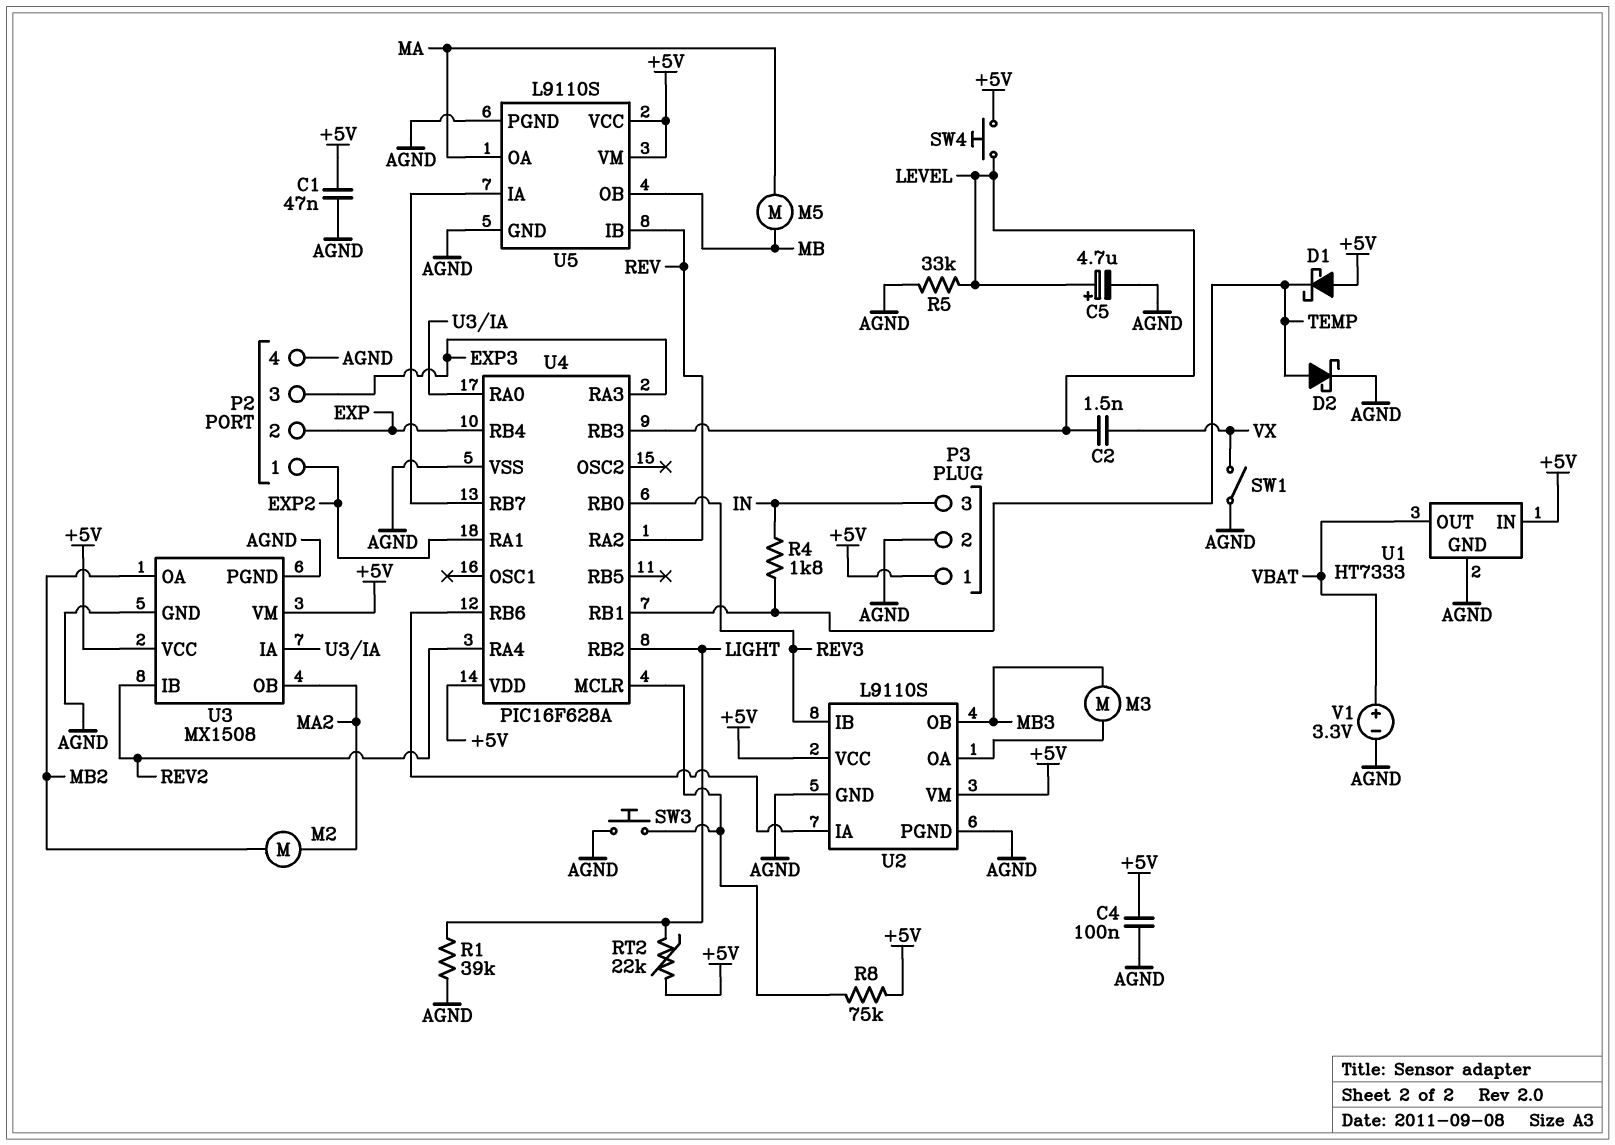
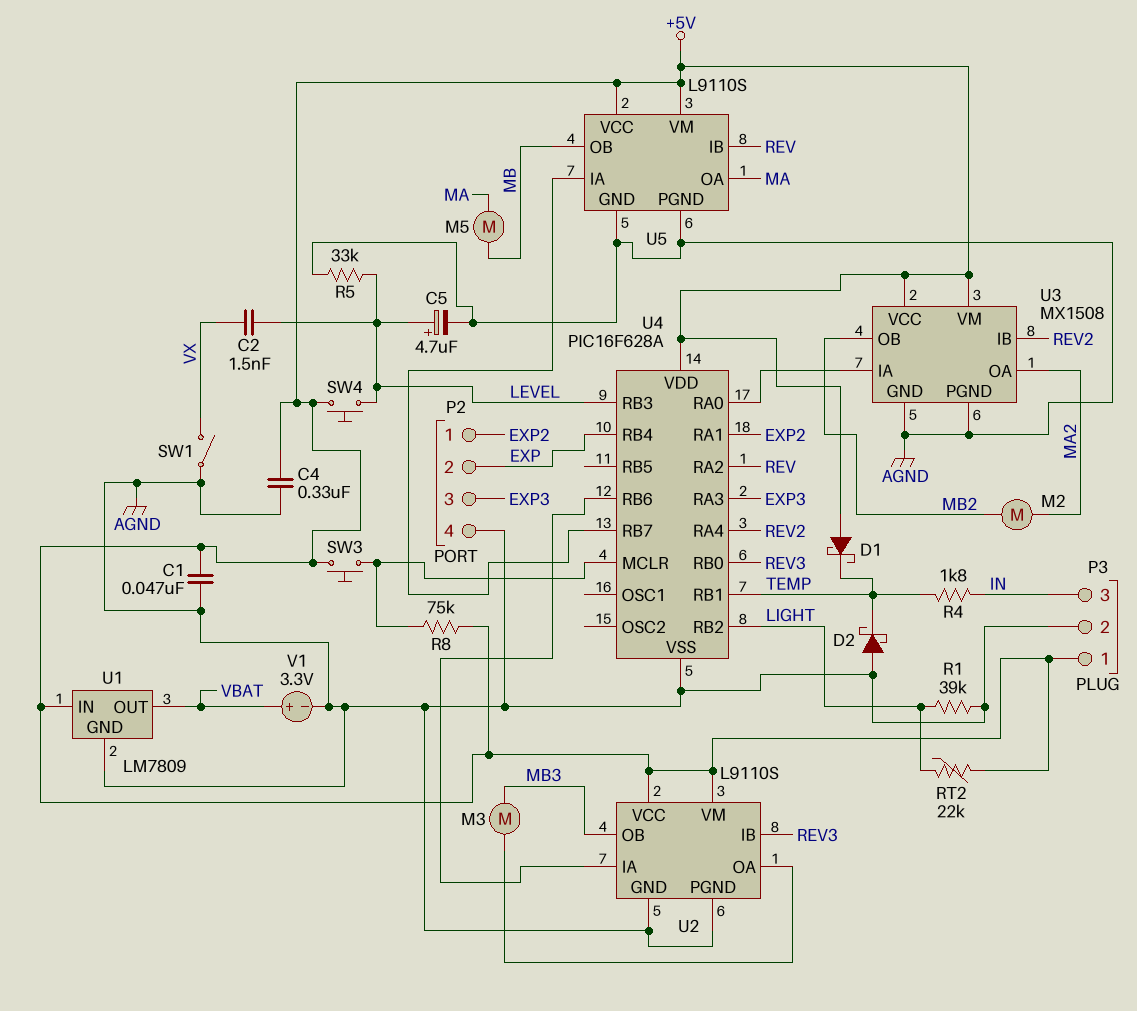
C4: 100nF (+5V, AGND) -> 330nF (+5V, AGND)
D2: schottky (A TEMP, K AGND) -> schottky (A AGND, K TEMP)
SW3: button (AGND, U4/MCLR) -> button (+5V, U4/MCLR)
U1: HT7333 -> LM7809
U3 pin OA: MB2 -> MA2
U3 pin OB: MA2 -> MB2

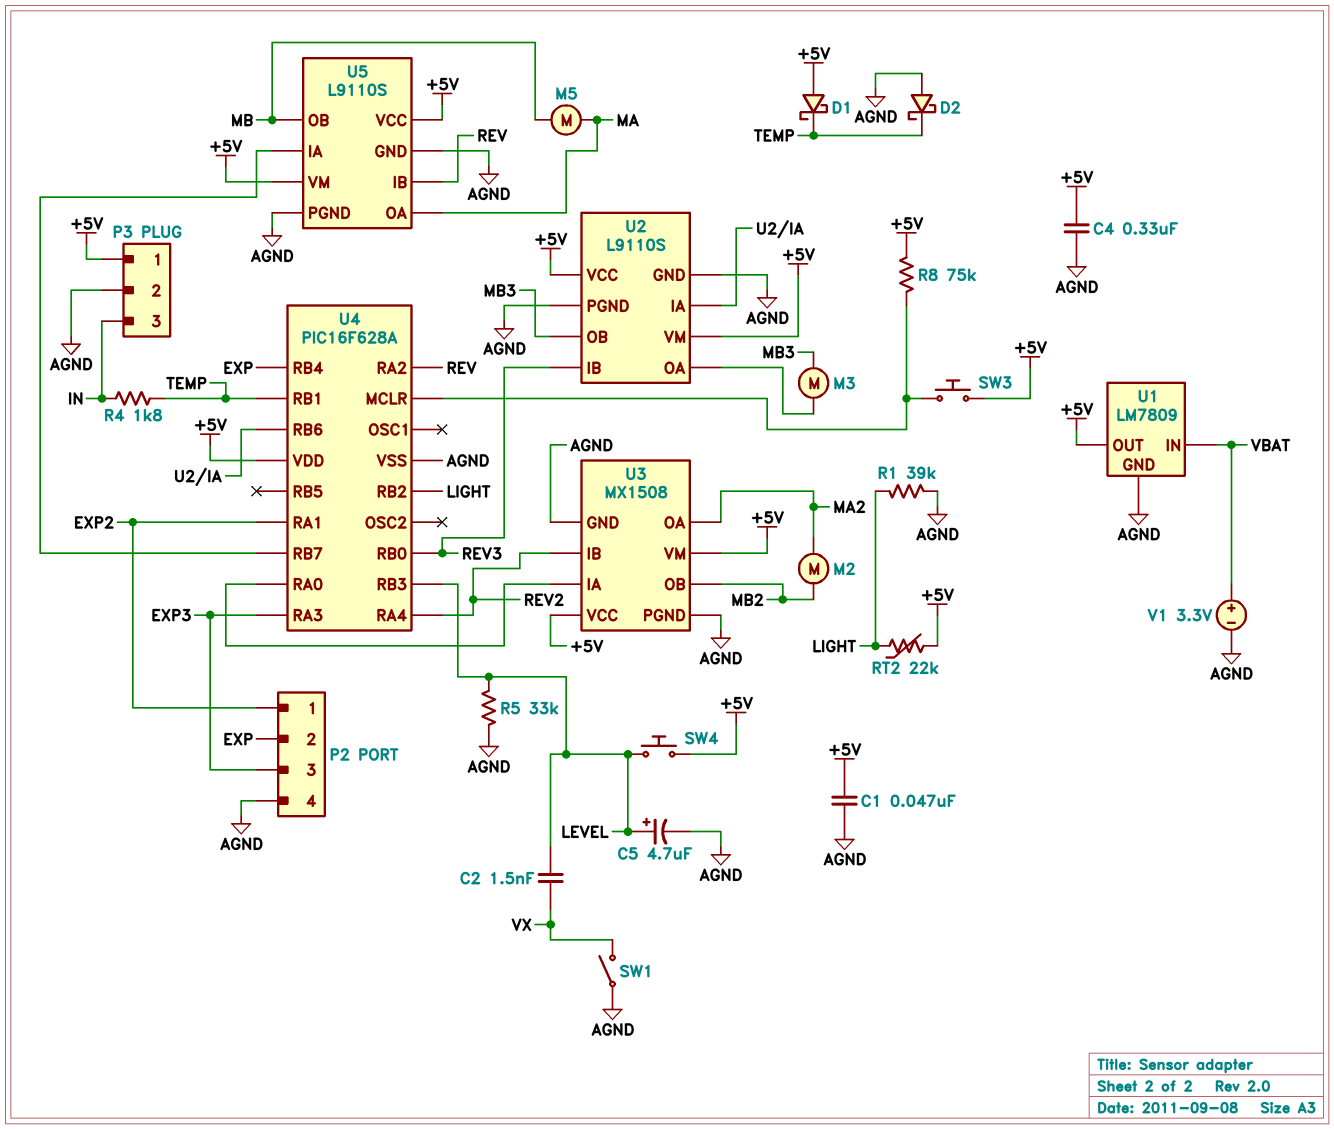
U1 pin IN: +5V -> VBAT
U1 pin OUT: VBAT -> +5V

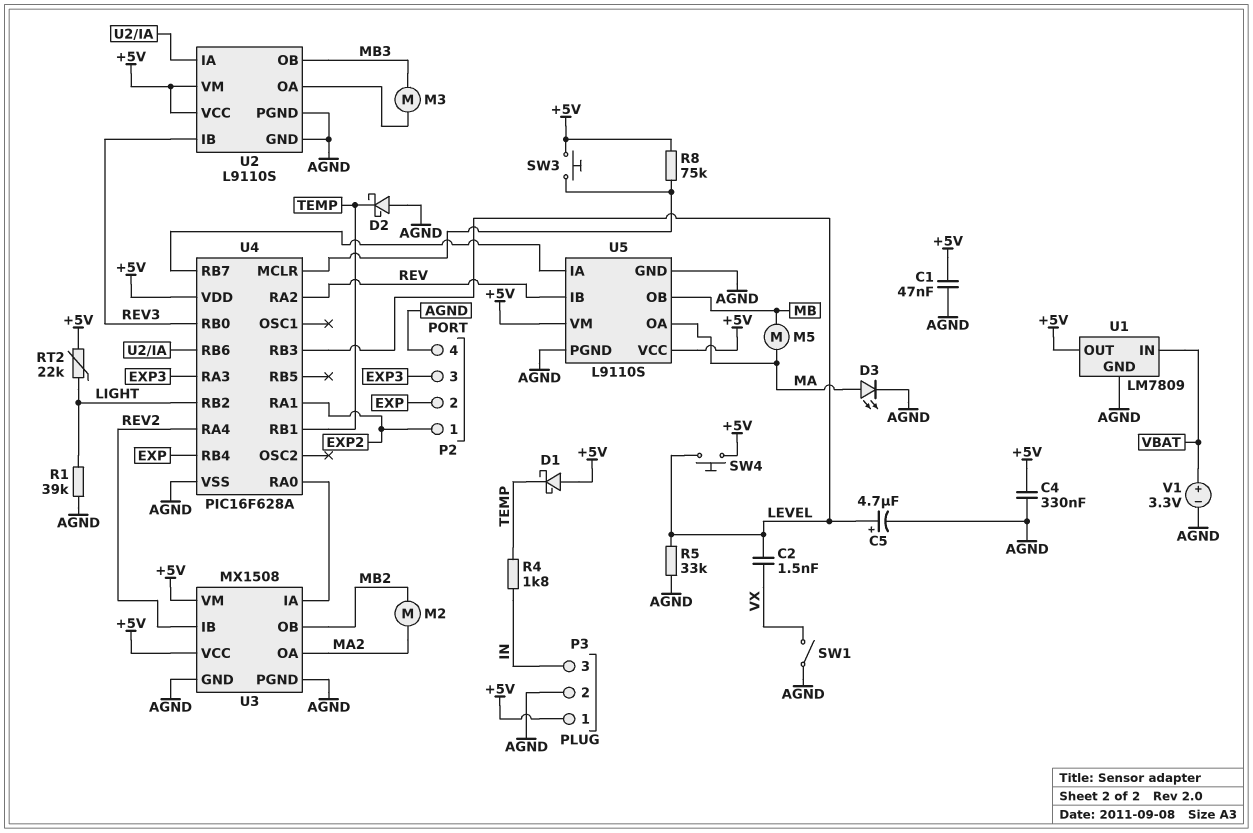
D3: none -> LED (A MA, K AGND)

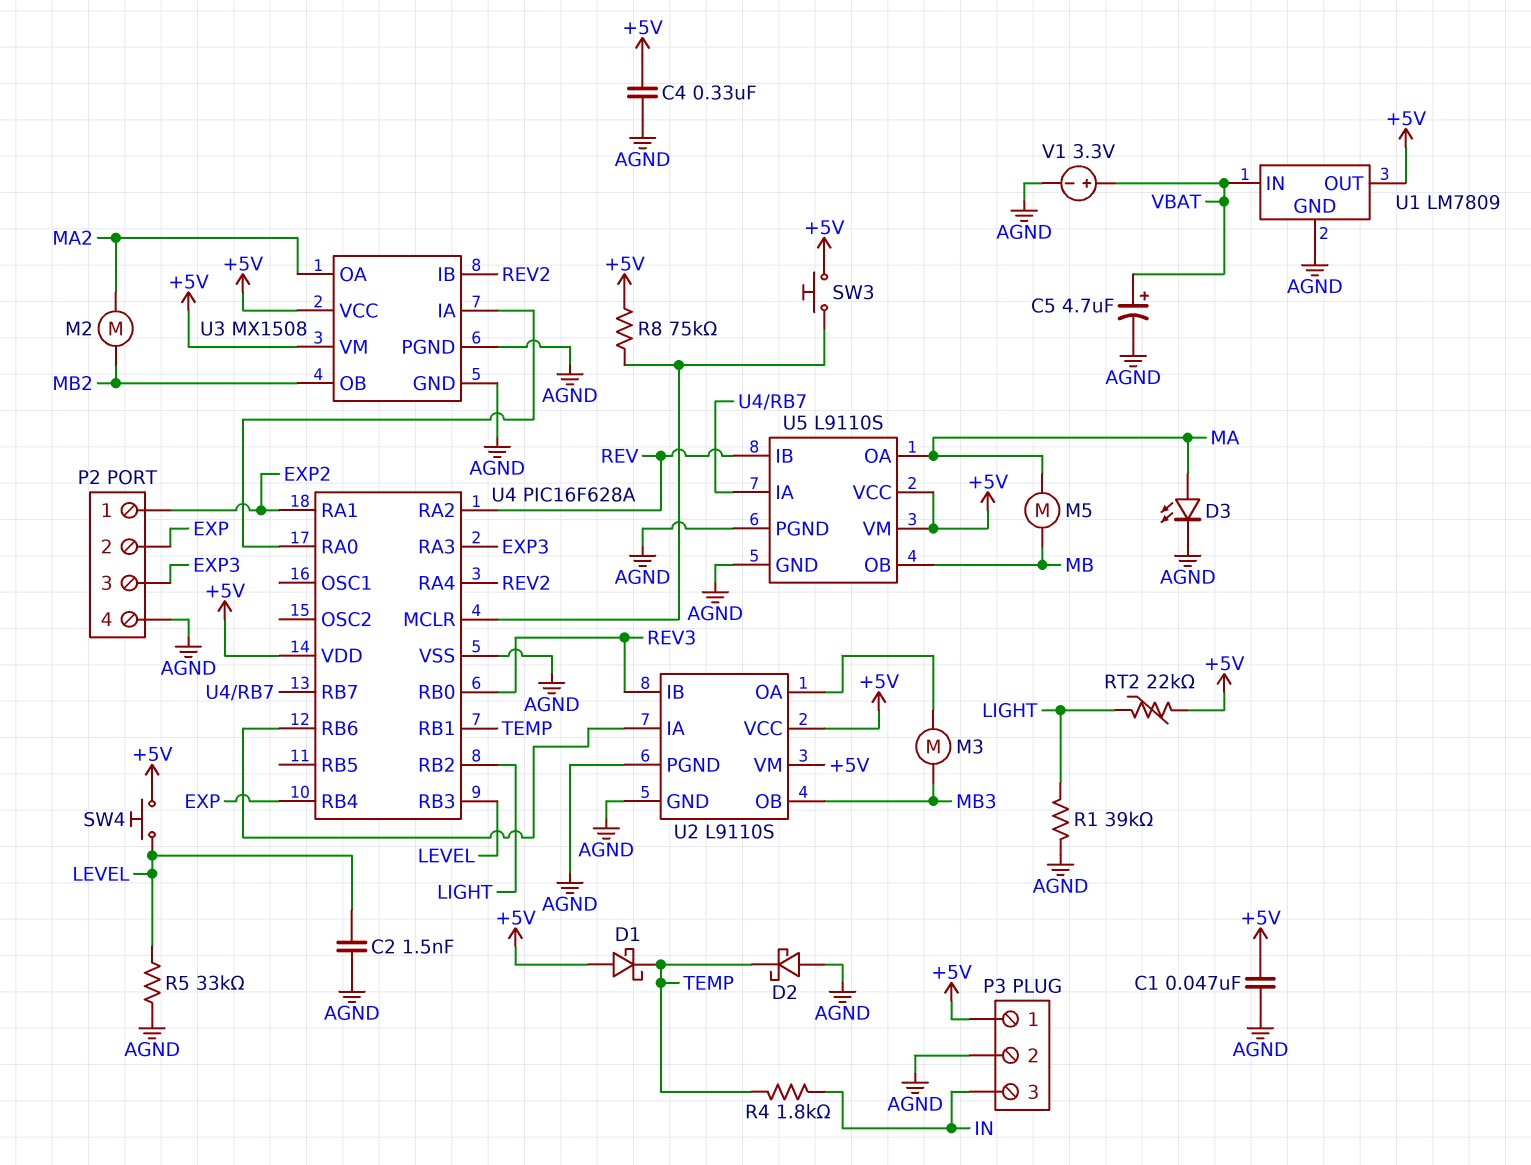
C2: 1.5nF (LEVEL, VX) -> 1.5nF (AGND, LEVEL)
C5: 4.7uF (plus LEVEL, minus AGND) -> 4.7uF (plus VBAT, minus AGND)
SW1: switch (AGND, VX) -> none

